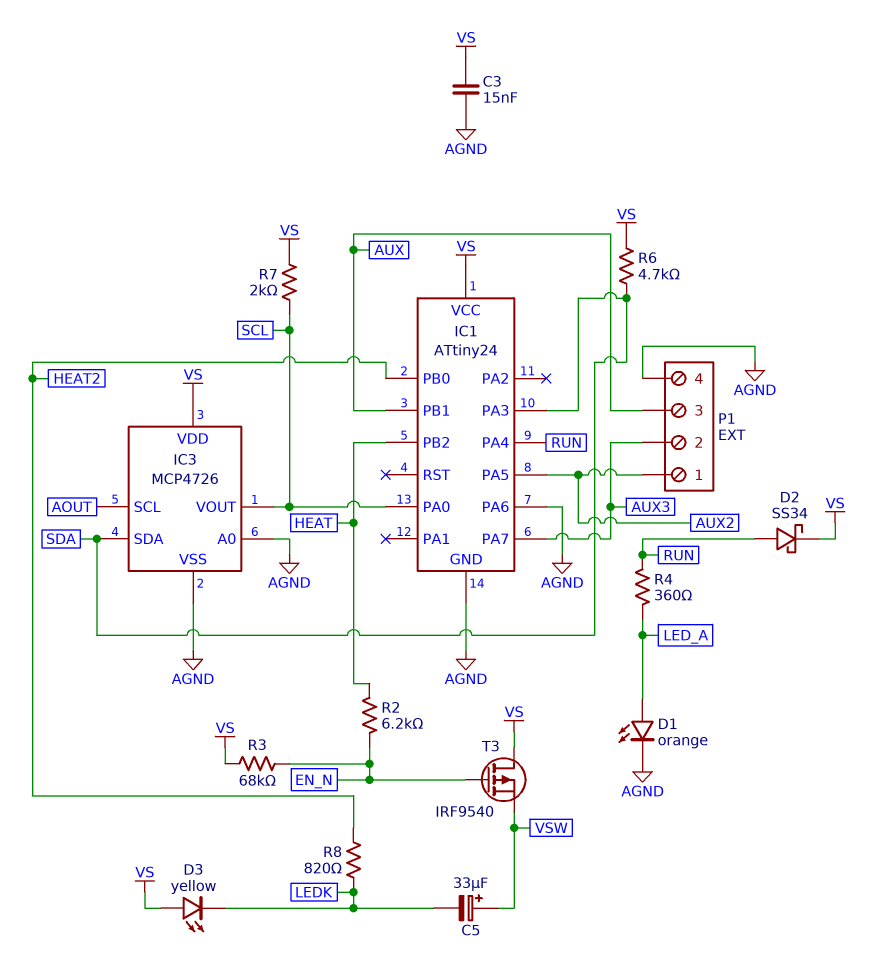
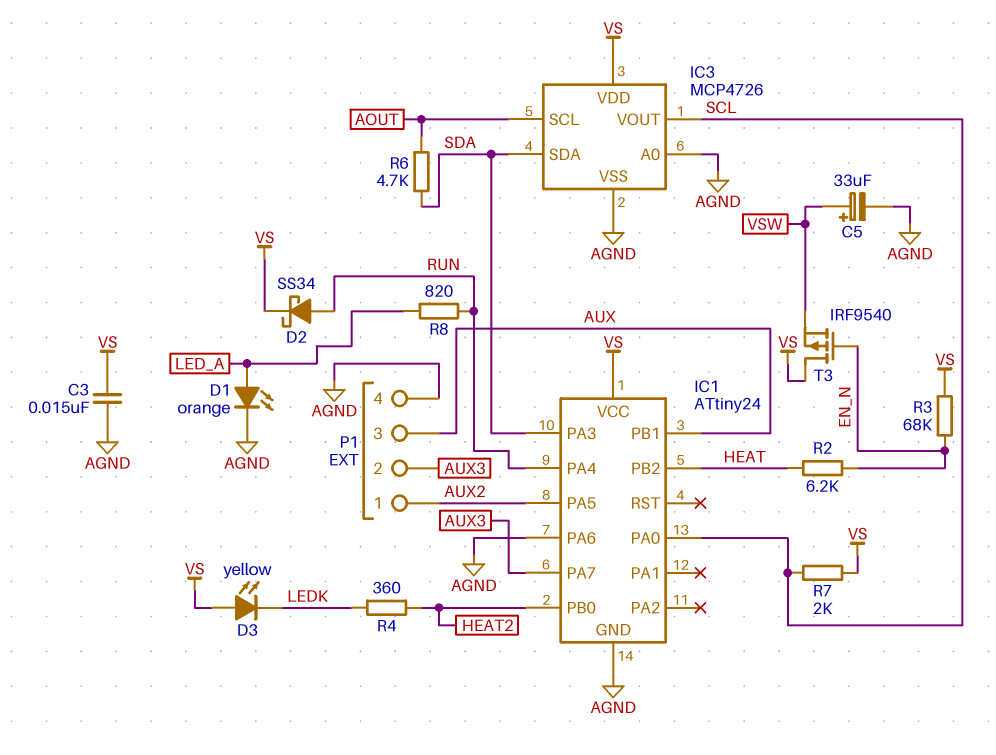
C5: 33uF (plus VSW, minus LEDK) -> 33uF (plus VSW, minus AGND)
R4: 360 (LED_A, RUN) -> 360 (HEAT2, LEDK)
R6: 4.7k (SDA, VS) -> 4.7k (AOUT, SDA)
R8: 820 (HEAT2, LEDK) -> 820 (LED_A, RUN)

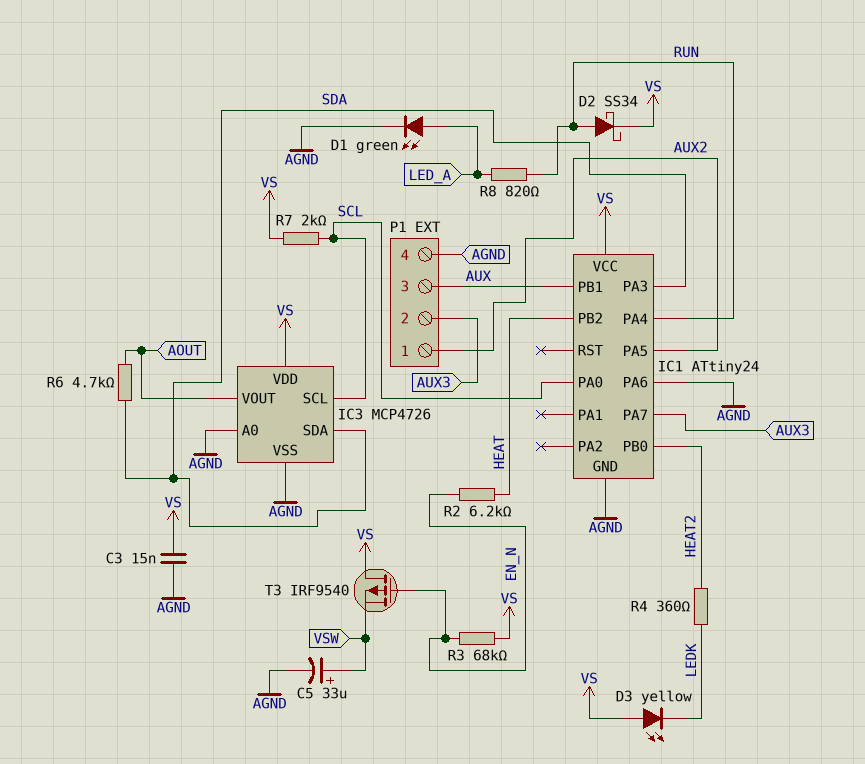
D1: LED orange (A LED_A, K AGND) -> LED green (A LED_A, K AGND)
IC3 pin SCL: AOUT -> SCL
IC3 pin VOUT: SCL -> AOUT

